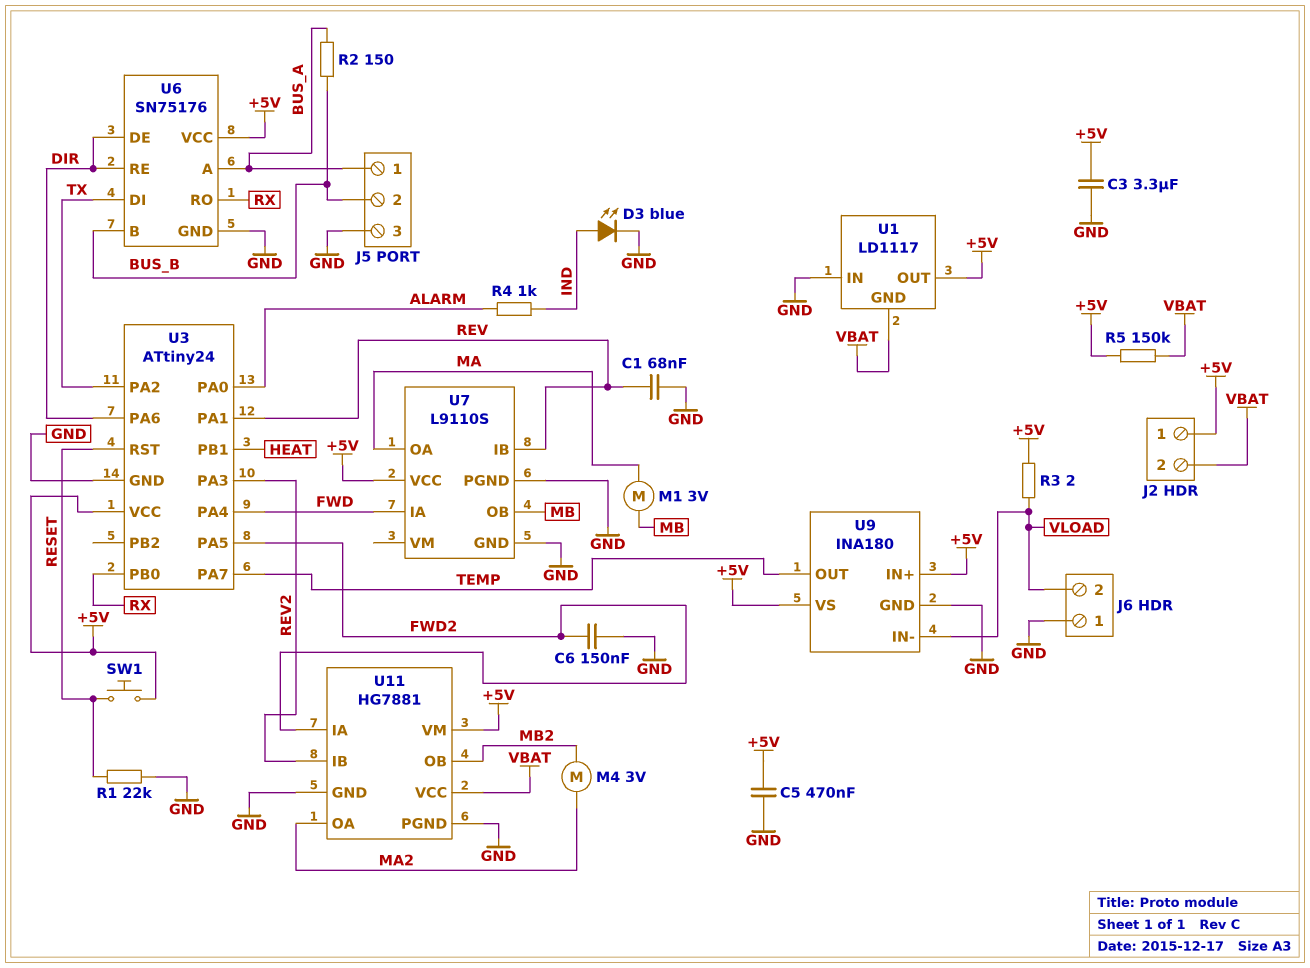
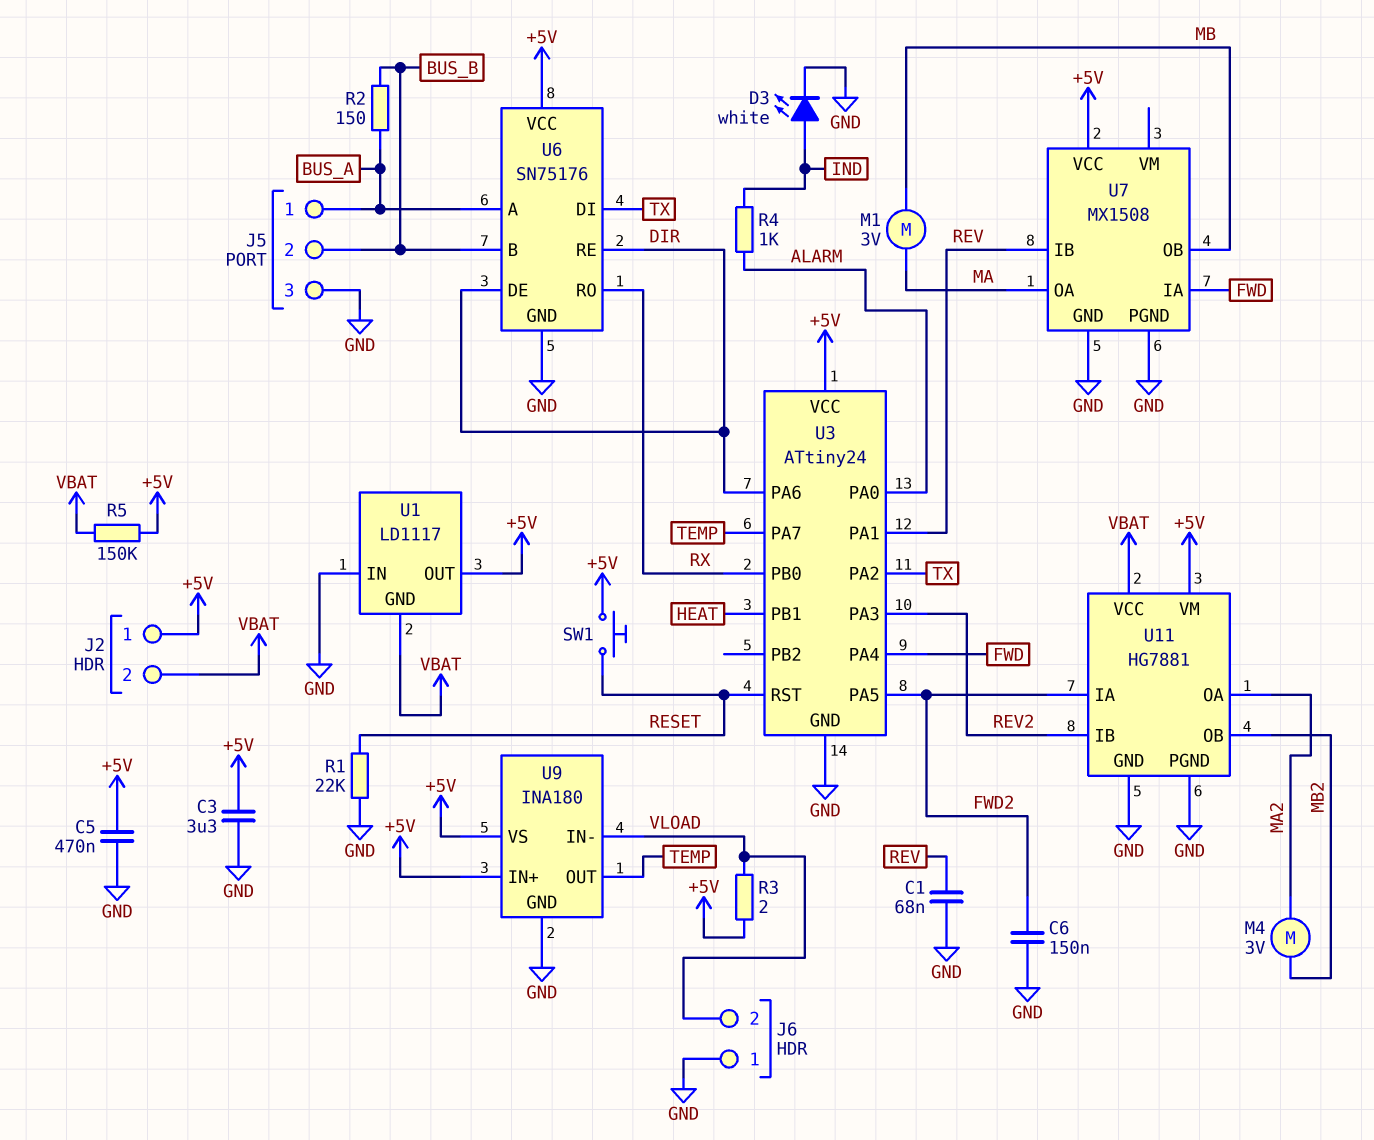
D3: LED blue (A IND, K GND) -> LED white (A IND, K GND)
U7: L9110S -> MX1508

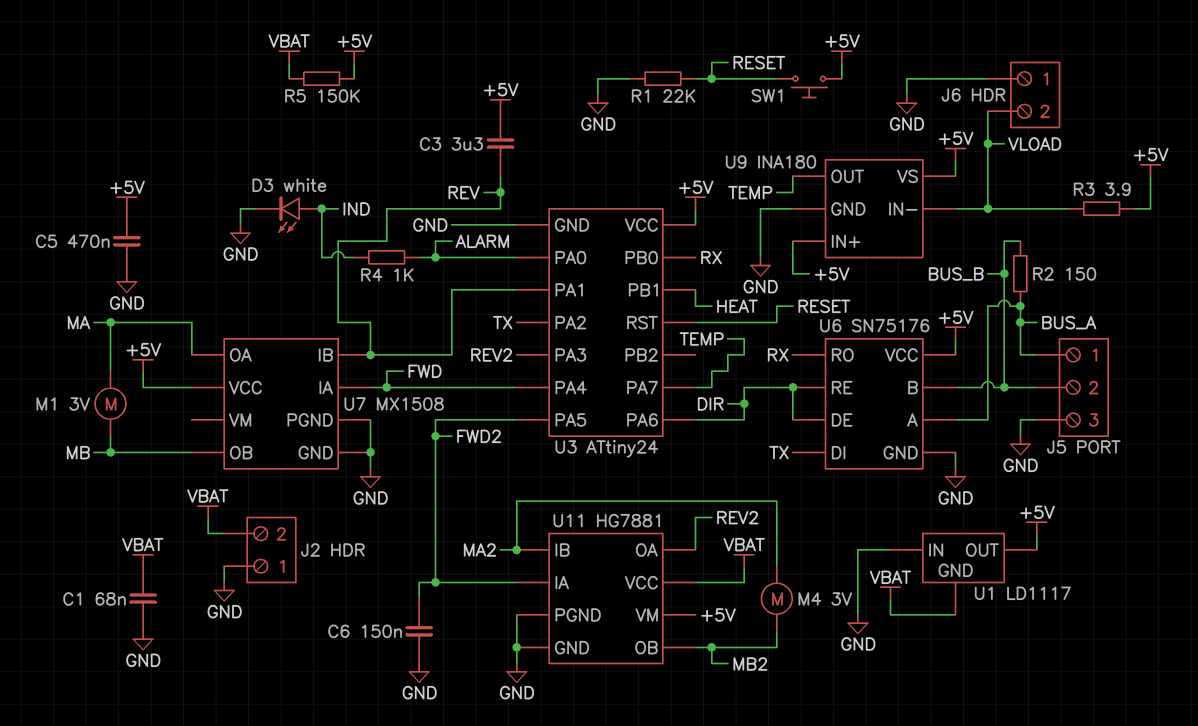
C1: 68nF (GND, REV) -> 68nF (GND, VBAT)
C3: 3.3uF (+5V, GND) -> 3.3uF (+5V, REV)
J2 pin 1: +5V -> GND
R3: 2 (+5V, VLOAD) -> 3.9 (+5V, VLOAD)
U11 pin IB: REV2 -> MA2
U11 pin OA: MA2 -> REV2

